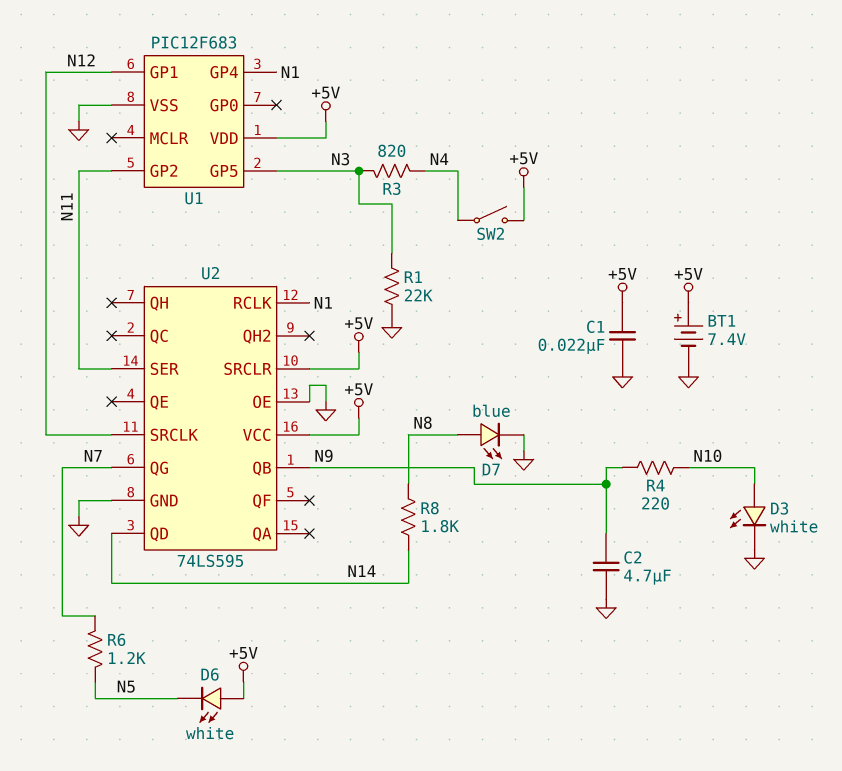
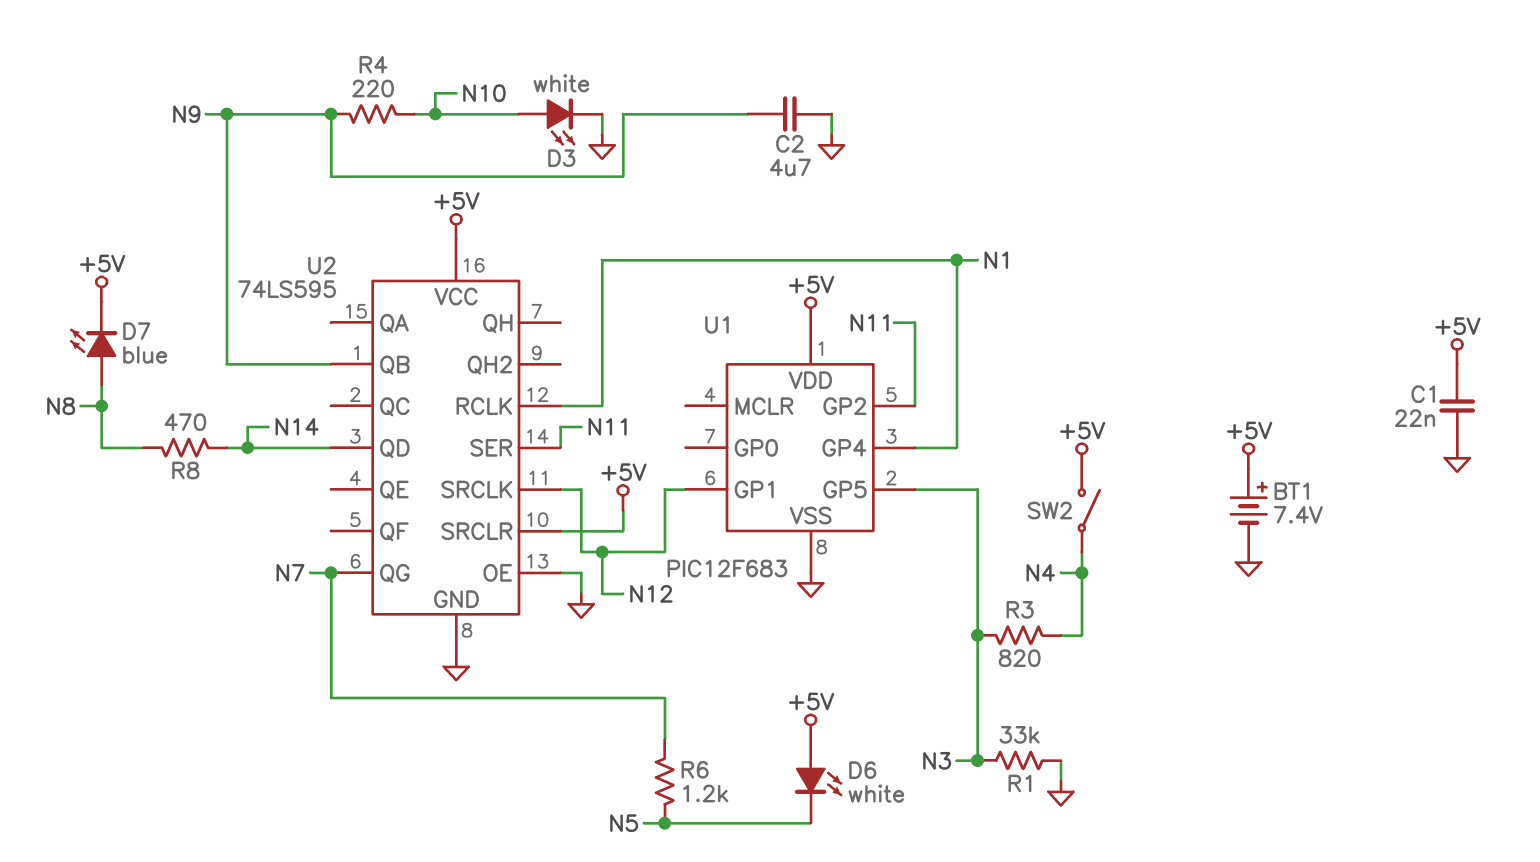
D7: LED blue (A N8, K GND) -> LED blue (A N8, K +5V)
R1: 22k (GND, N3) -> 33k (GND, N3)
R8: 1.8k (N8, N14) -> 470 (N8, N14)

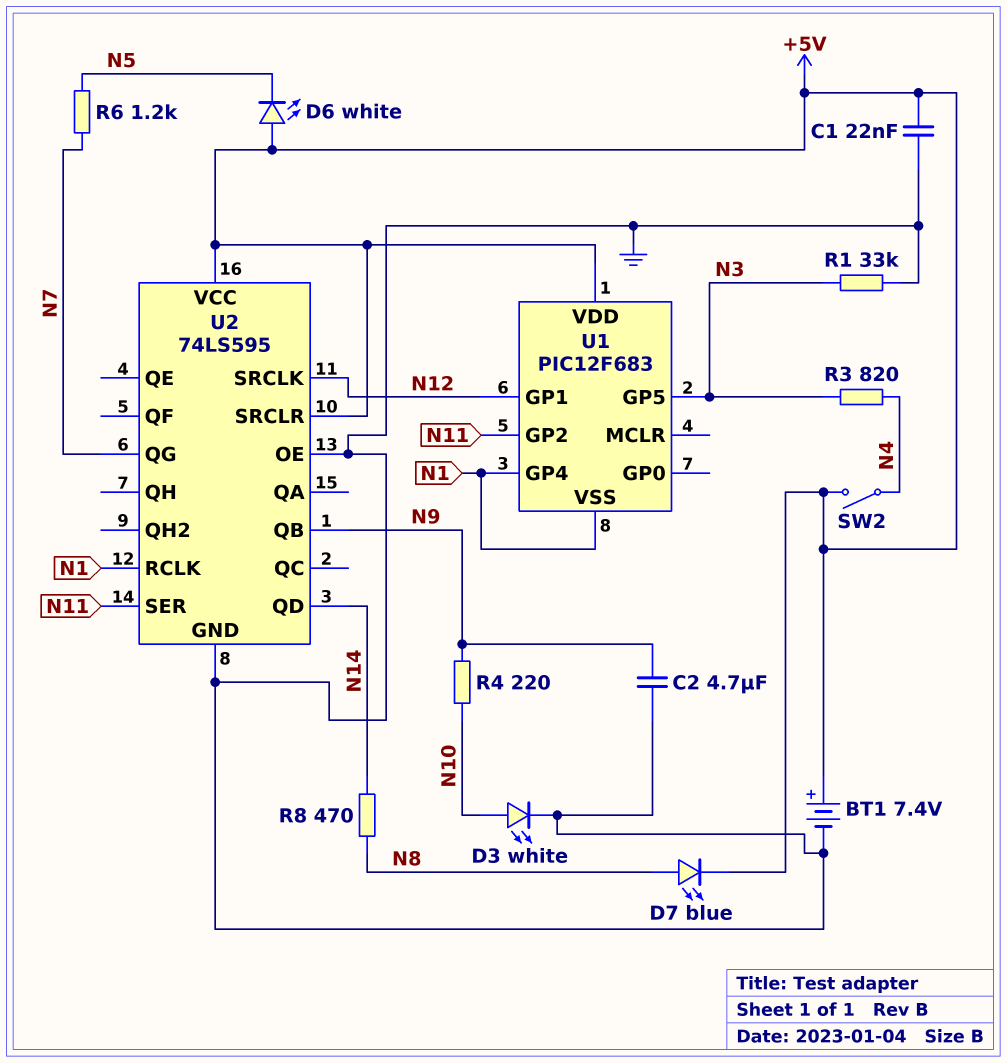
U1 pin VSS: GND -> N1

